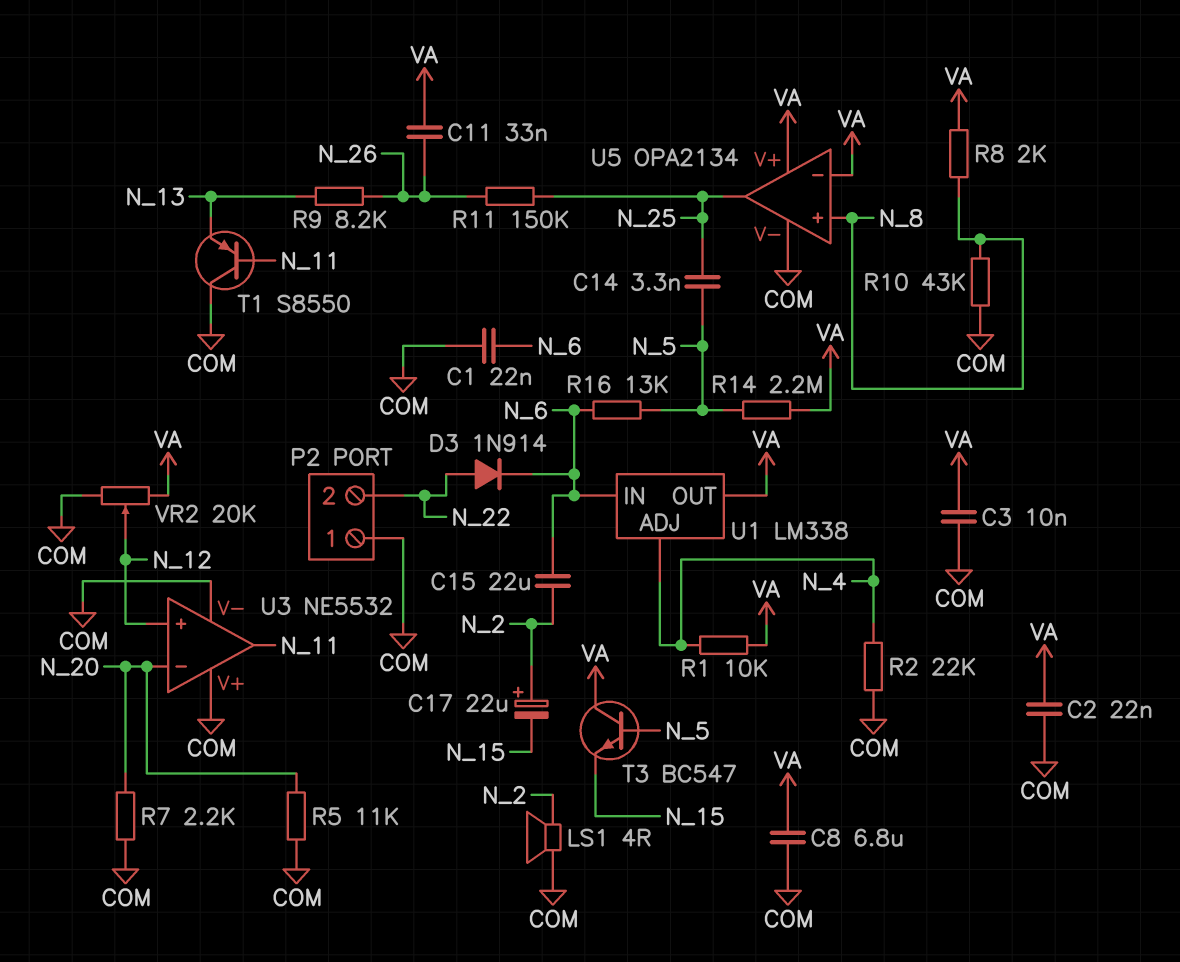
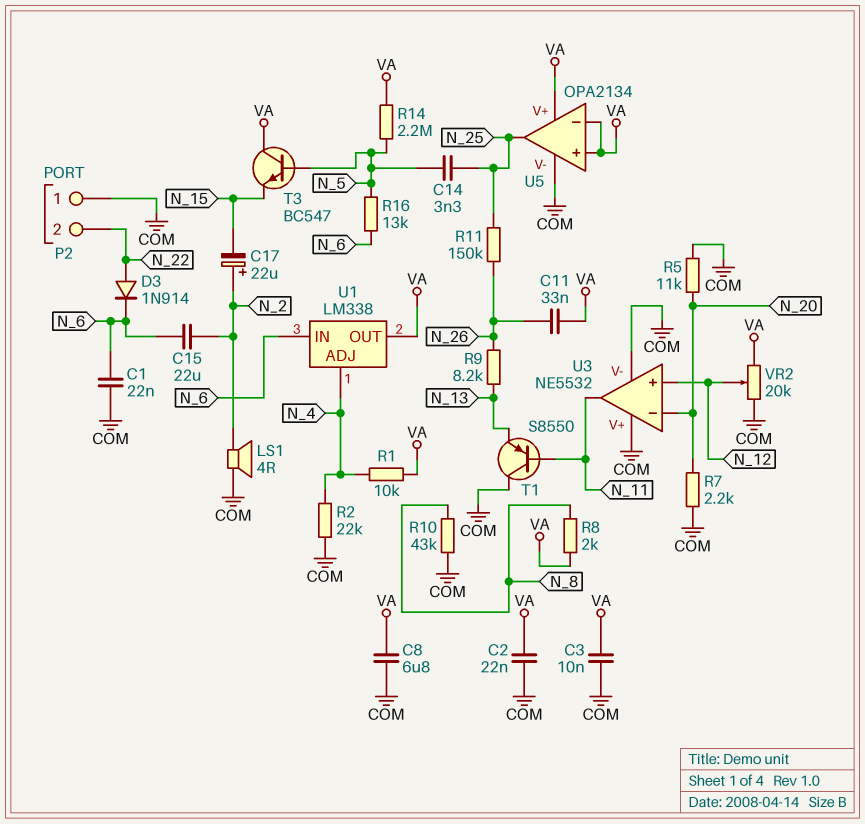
U5 pin in+: N_8 -> VA

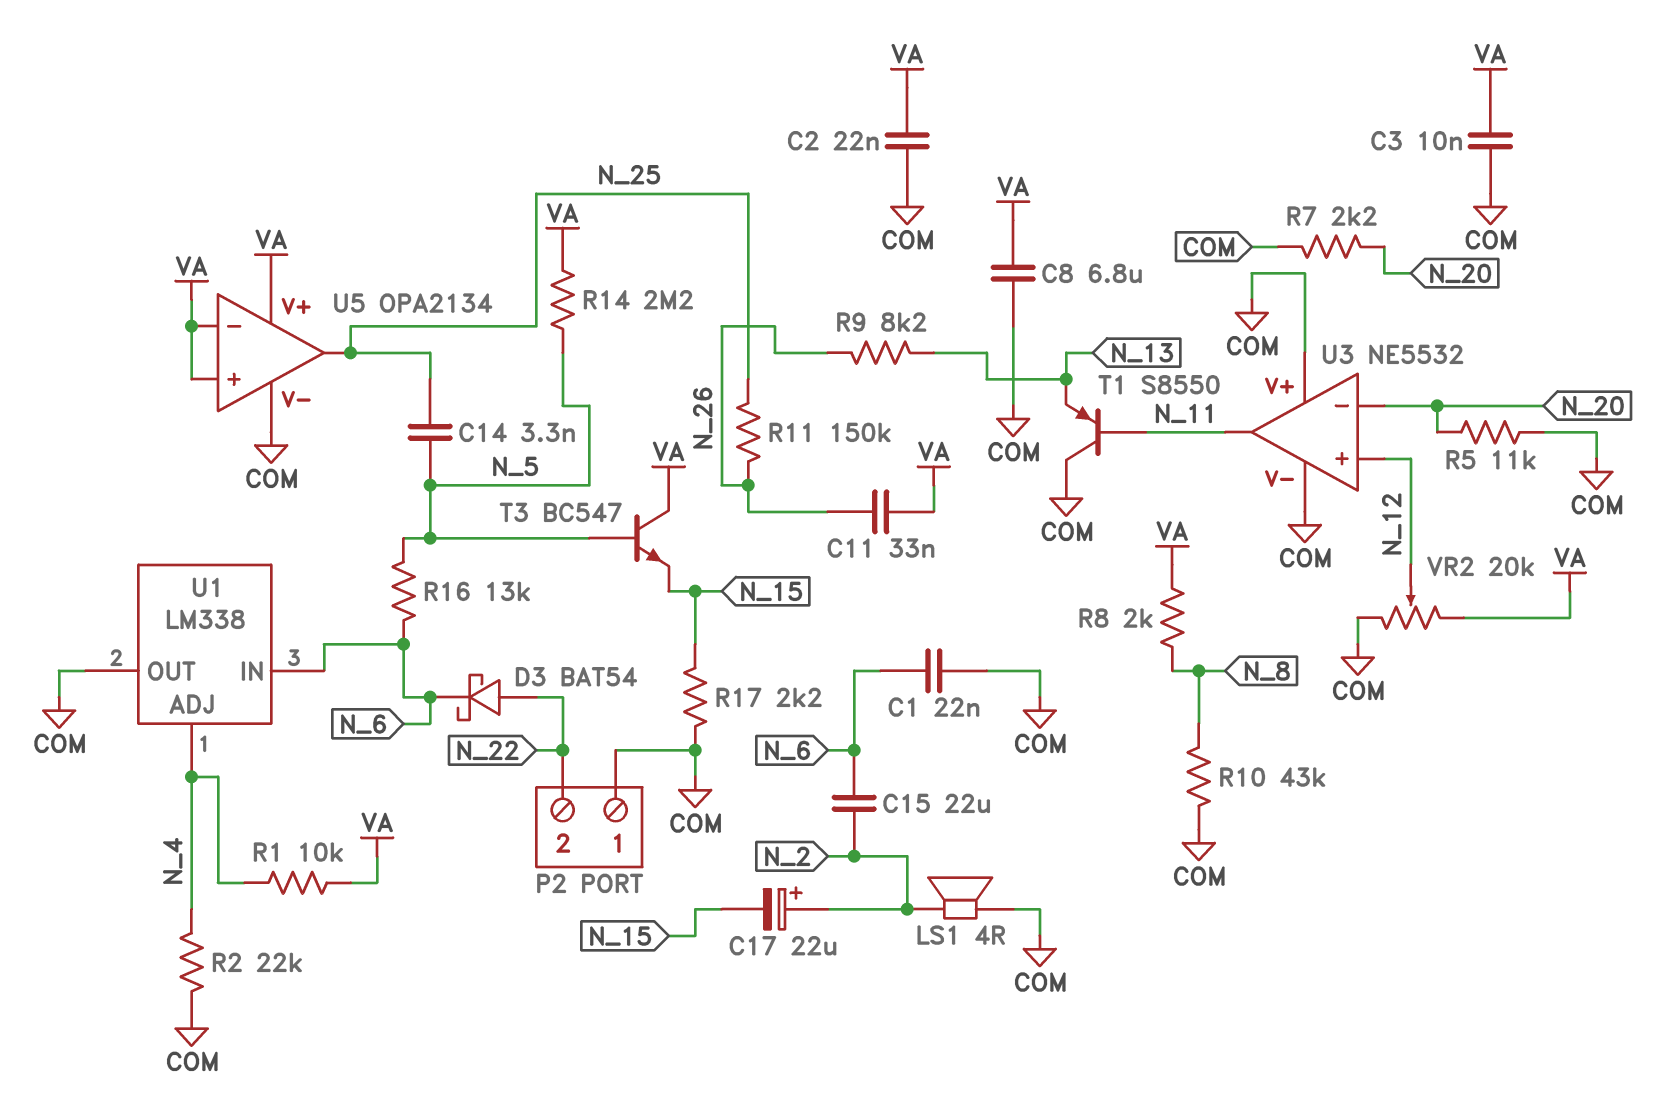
D3: diode 1N914 (A N_22, K N_6) -> schottky BAT54 (A N_22, K N_6)
R17: none -> 2.2k (COM, N_15)
U1 pin OUT: VA -> COM

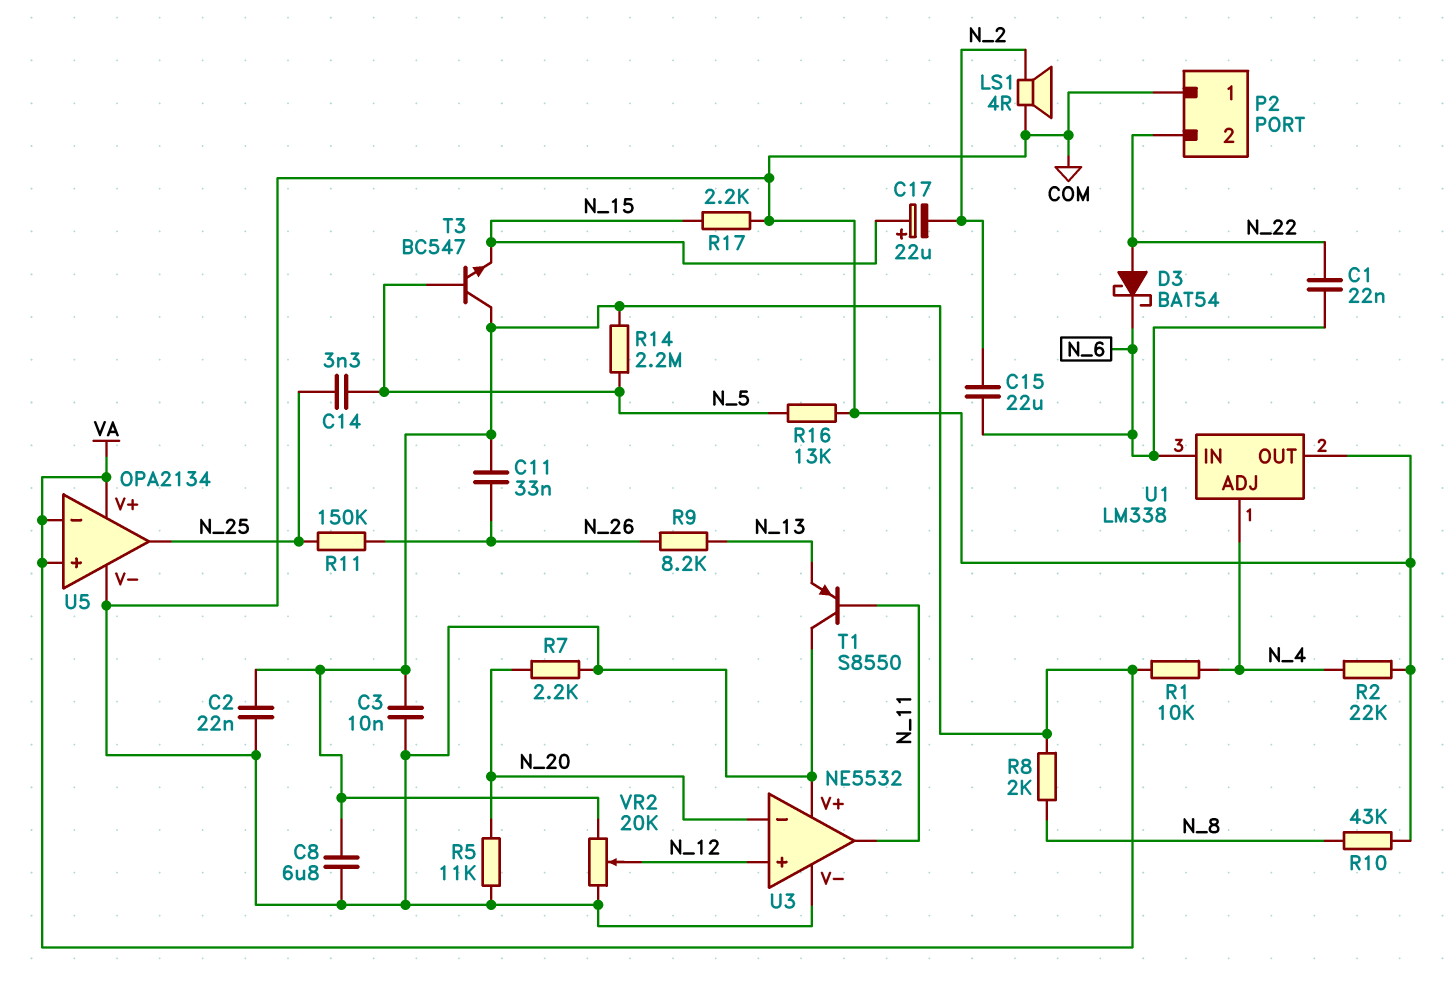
C1: 22nF (COM, N_6) -> 22nF (N_6, N_22)
C17: 22uF (plus N_2, minus N_15) -> 22uF (plus N_15, minus N_2)
R16: 13k (N_5, N_6) -> 13k (COM, N_5)

